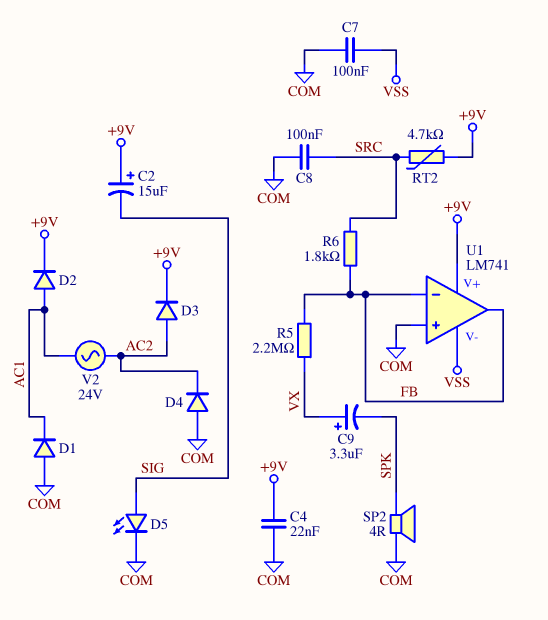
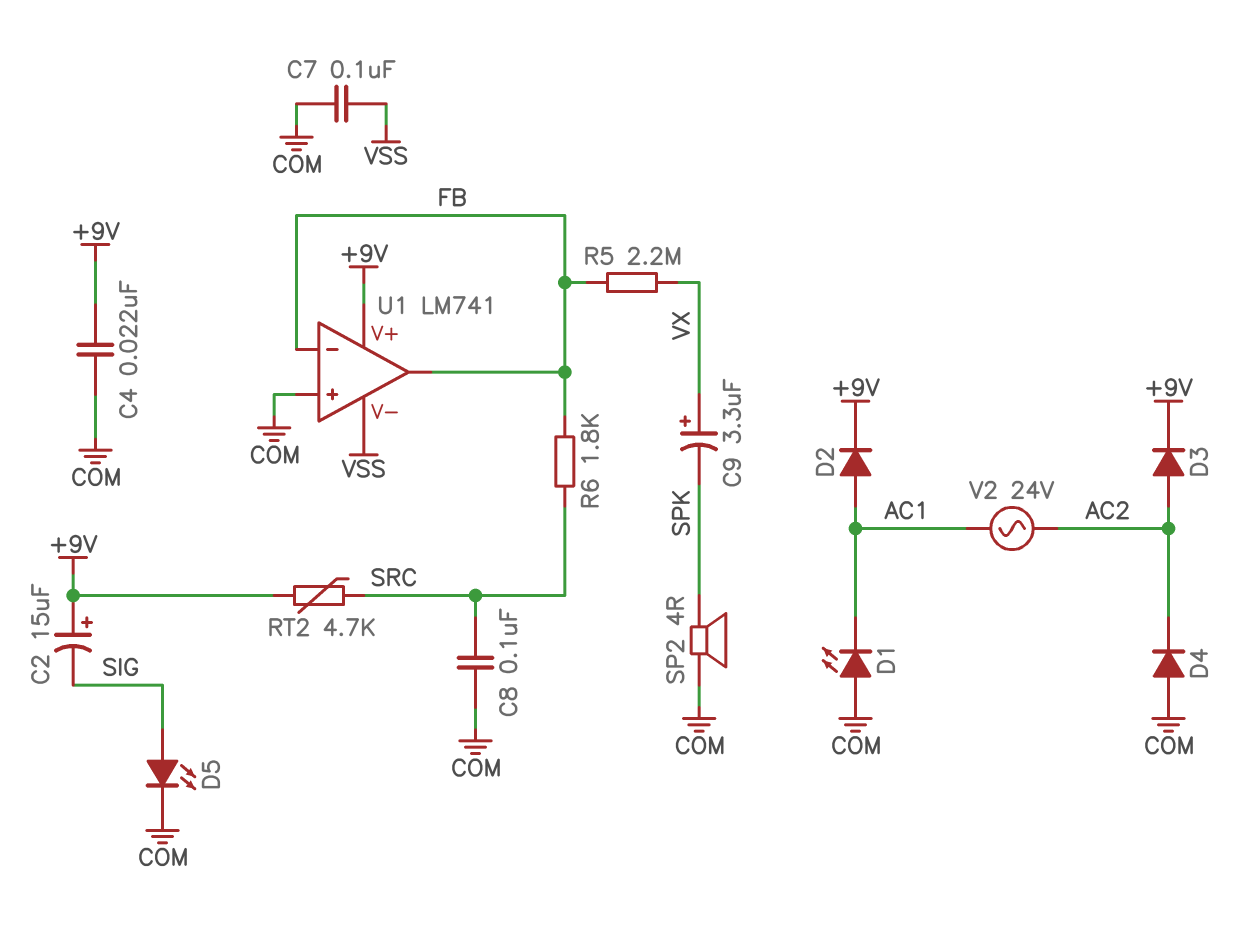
D1: diode (A COM, K AC1) -> LED (A COM, K AC1)

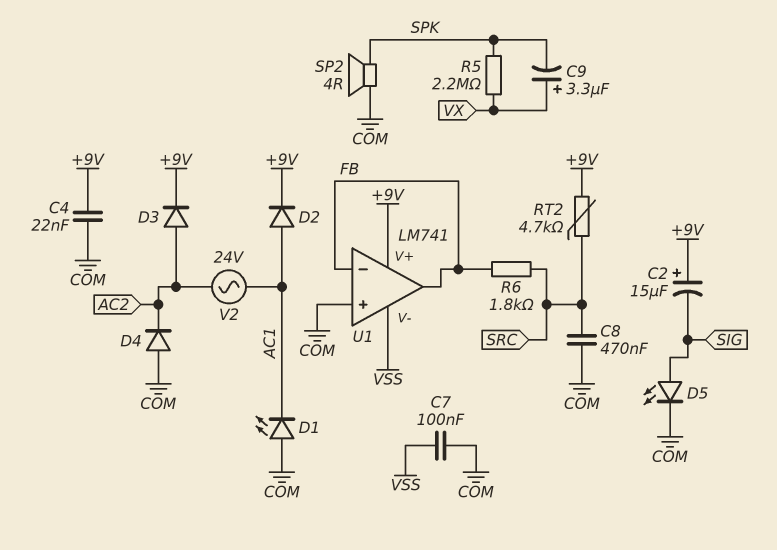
C8: 100nF (COM, SRC) -> 470nF (COM, SRC)
R5: 2.2M (FB, VX) -> 2.2M (SPK, VX)

